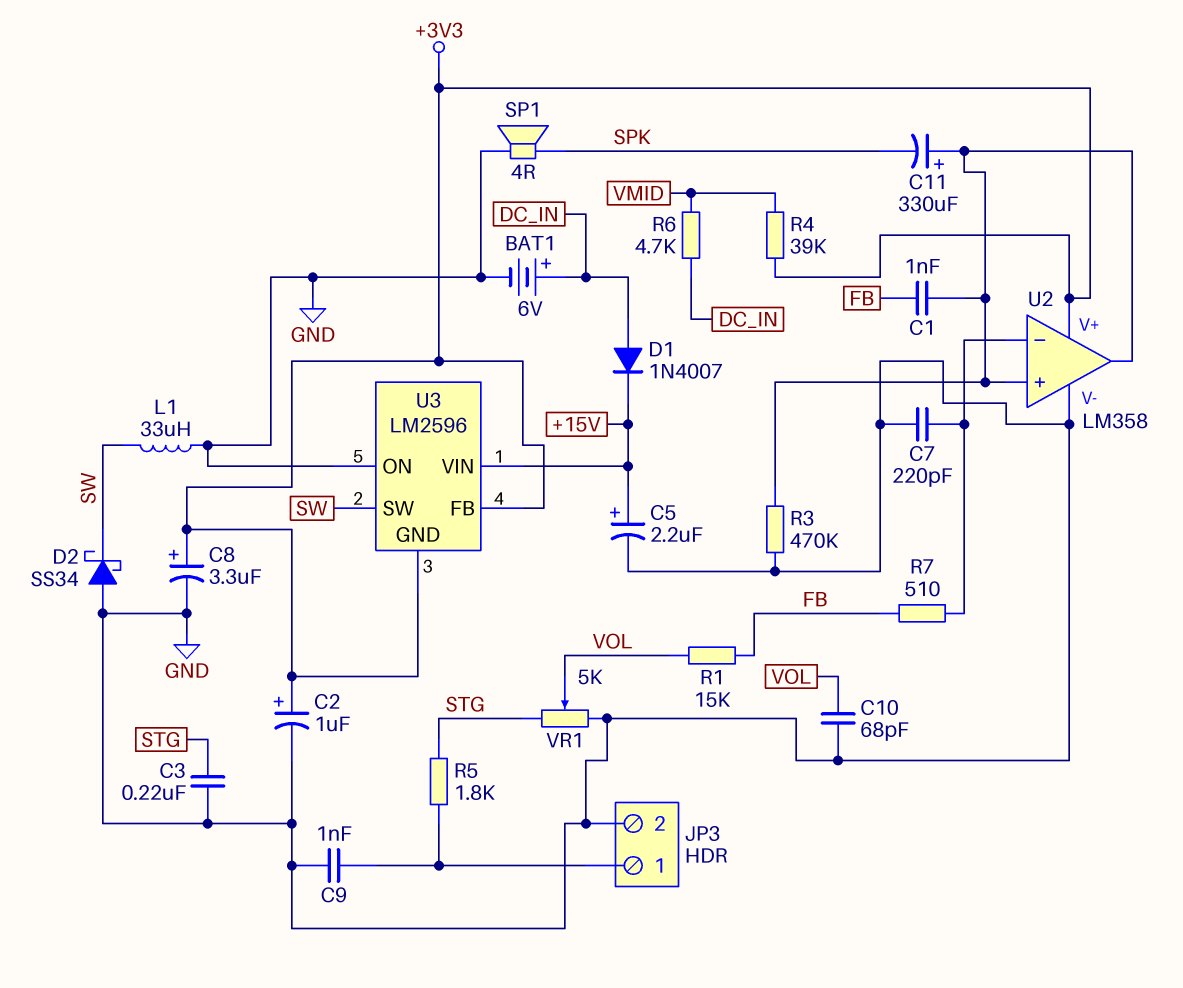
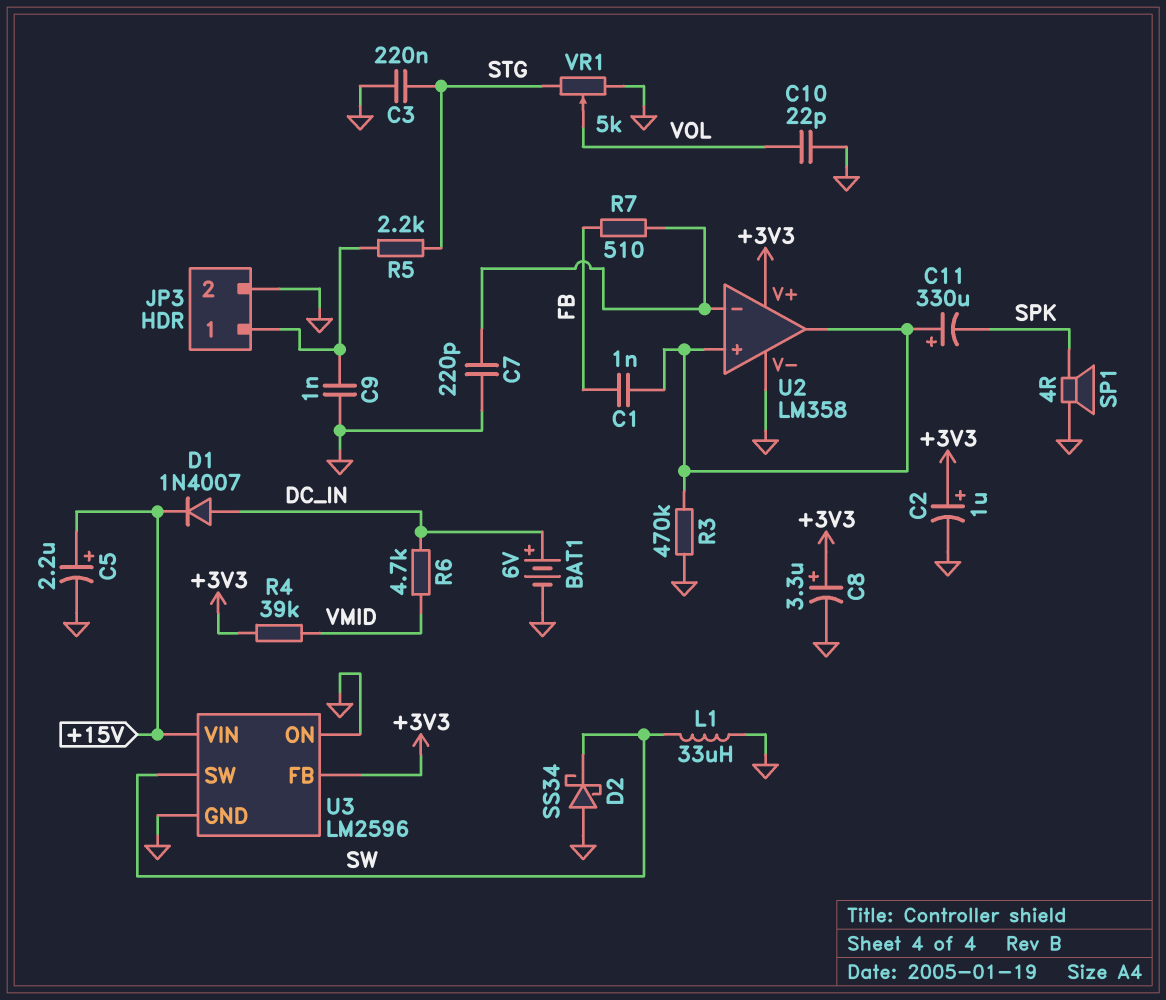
C10: 68pF (GND, VOL) -> 22pF (GND, VOL)
R1: 15k (FB, VOL) -> none
R5: 1.8k (JP3/1, STG) -> 2.2k (JP3/1, STG)
U3 pin GND: +3V3 -> GND

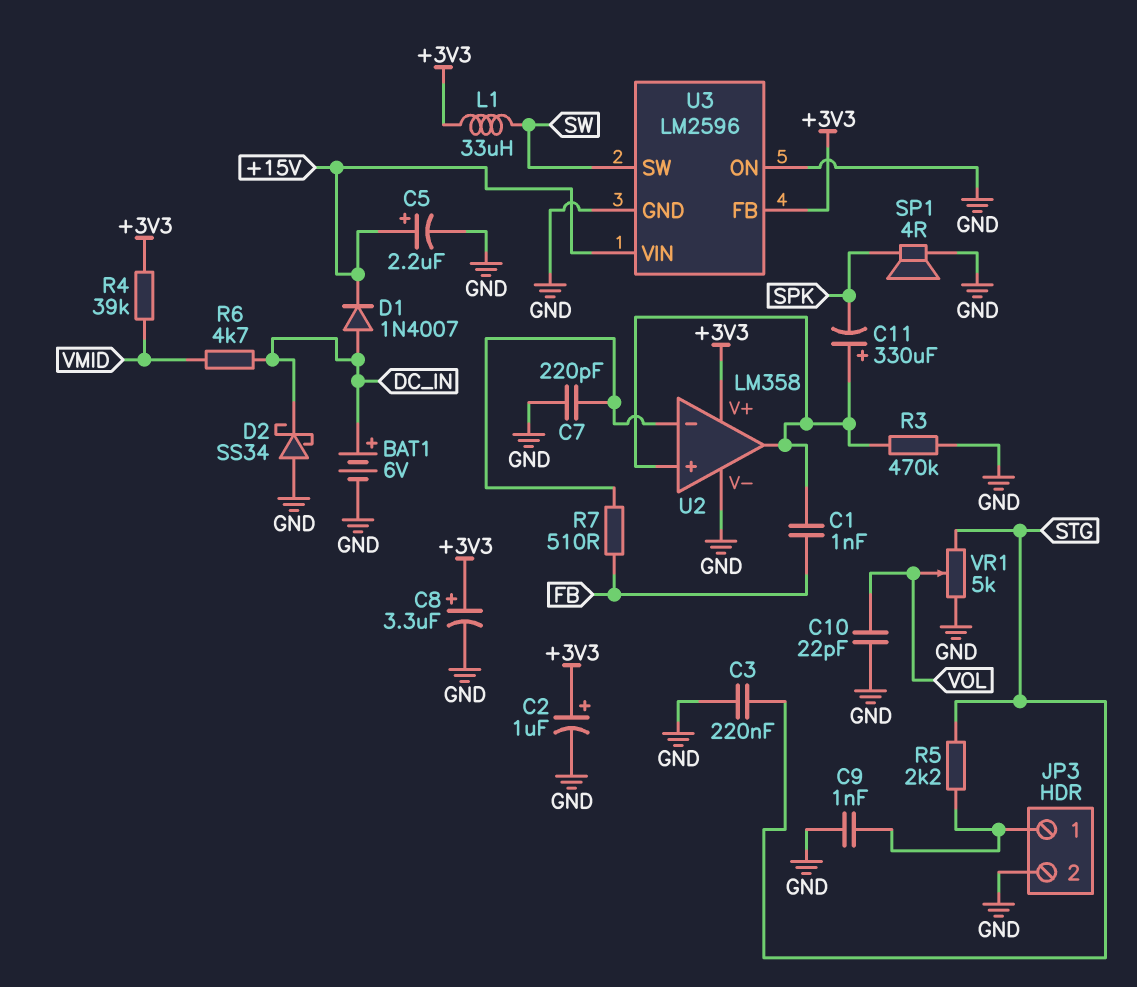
D2: schottky SS34 (A GND, K SW) -> schottky SS34 (A GND, K DC_IN)
L1: 33uH (GND, SW) -> 33uH (+3V3, SW)

